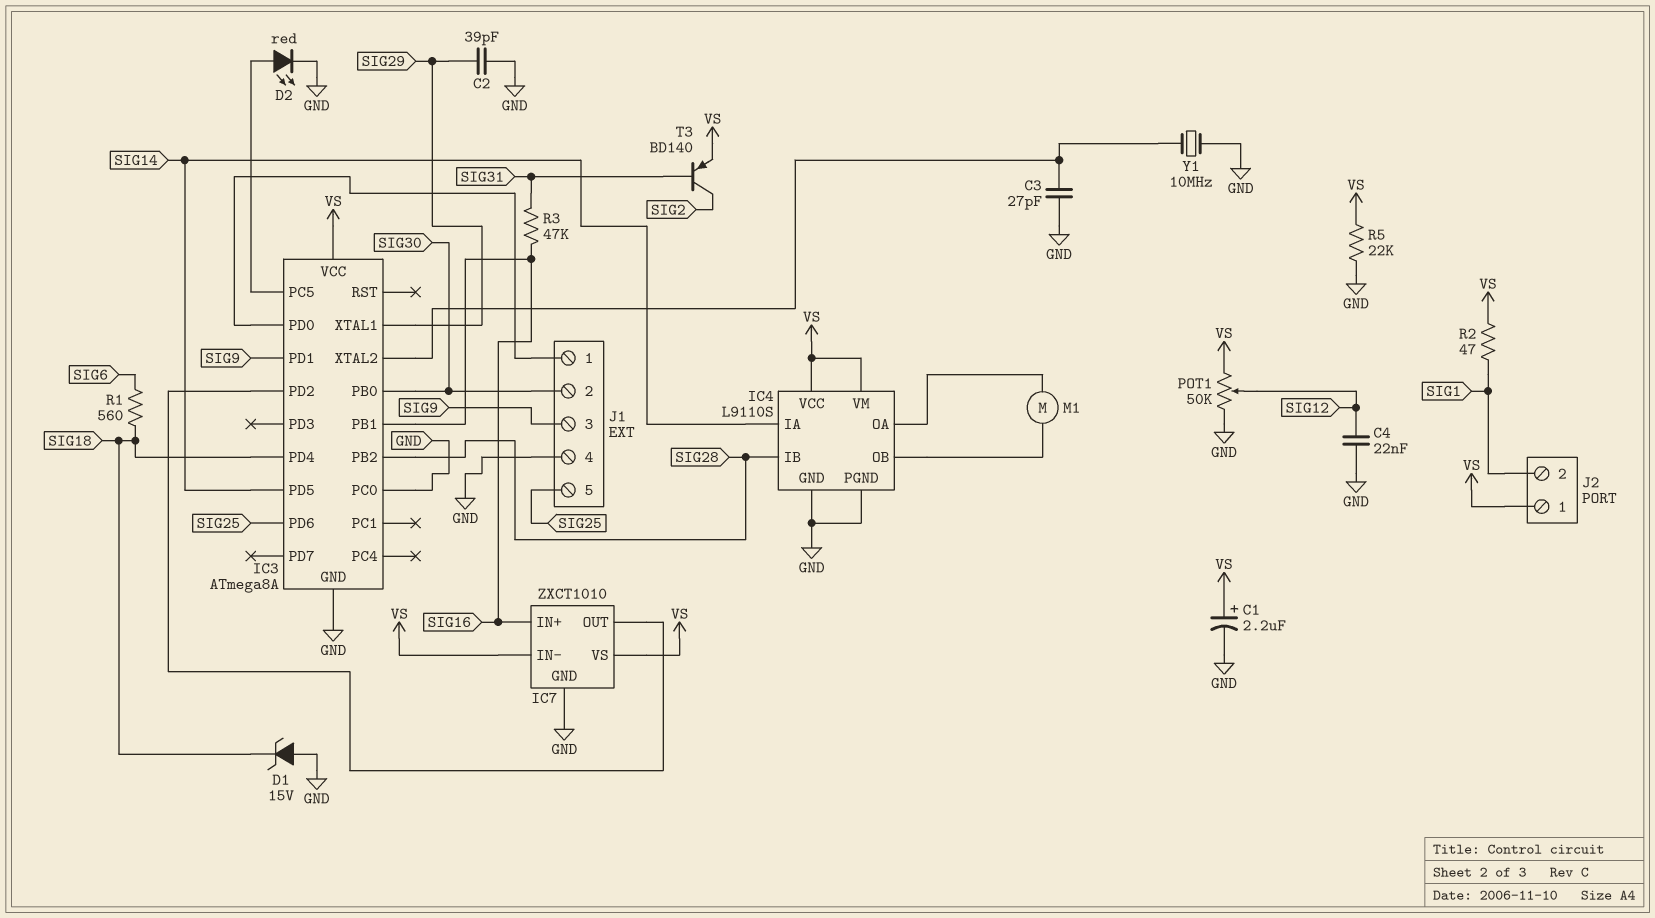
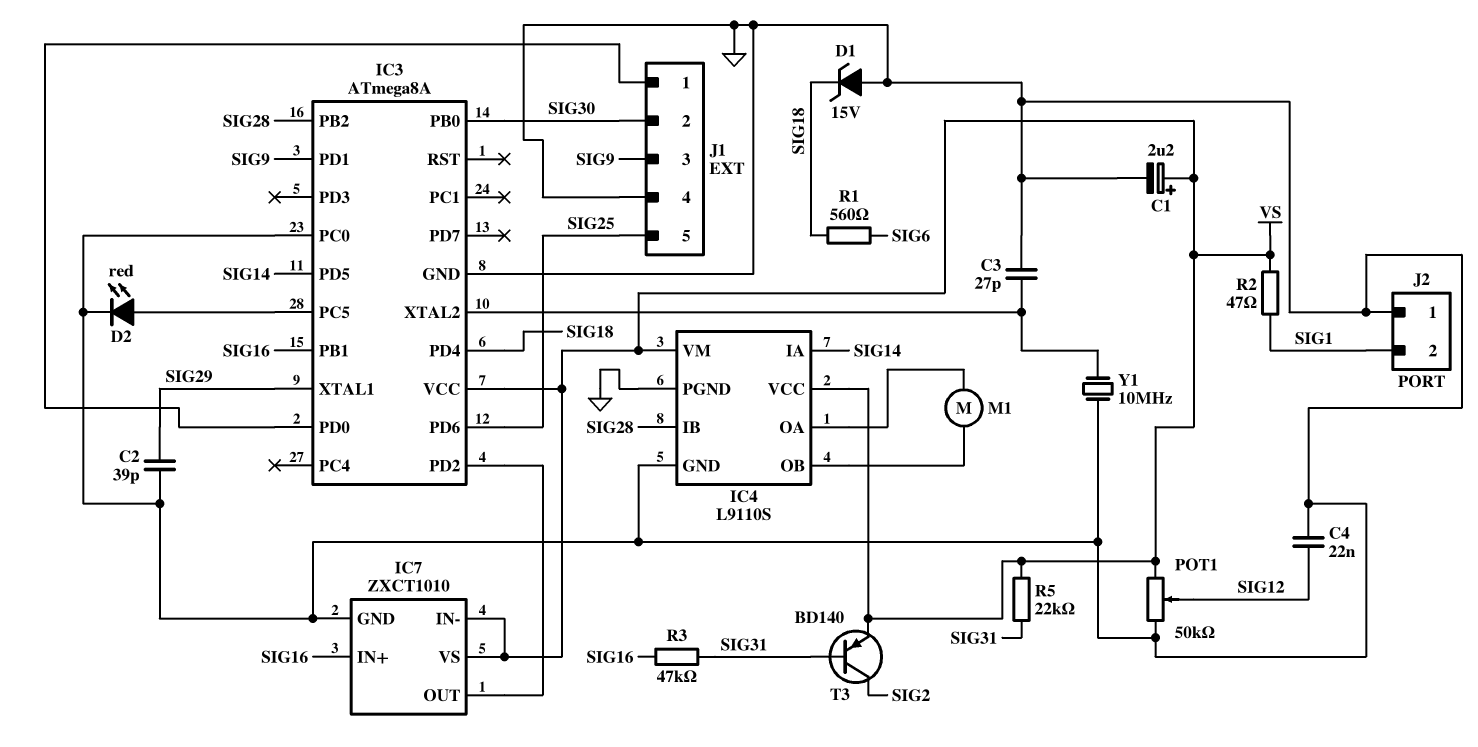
J2 pin 1: VS -> GND
R5: 22k (GND, VS) -> 22k (SIG31, VS)

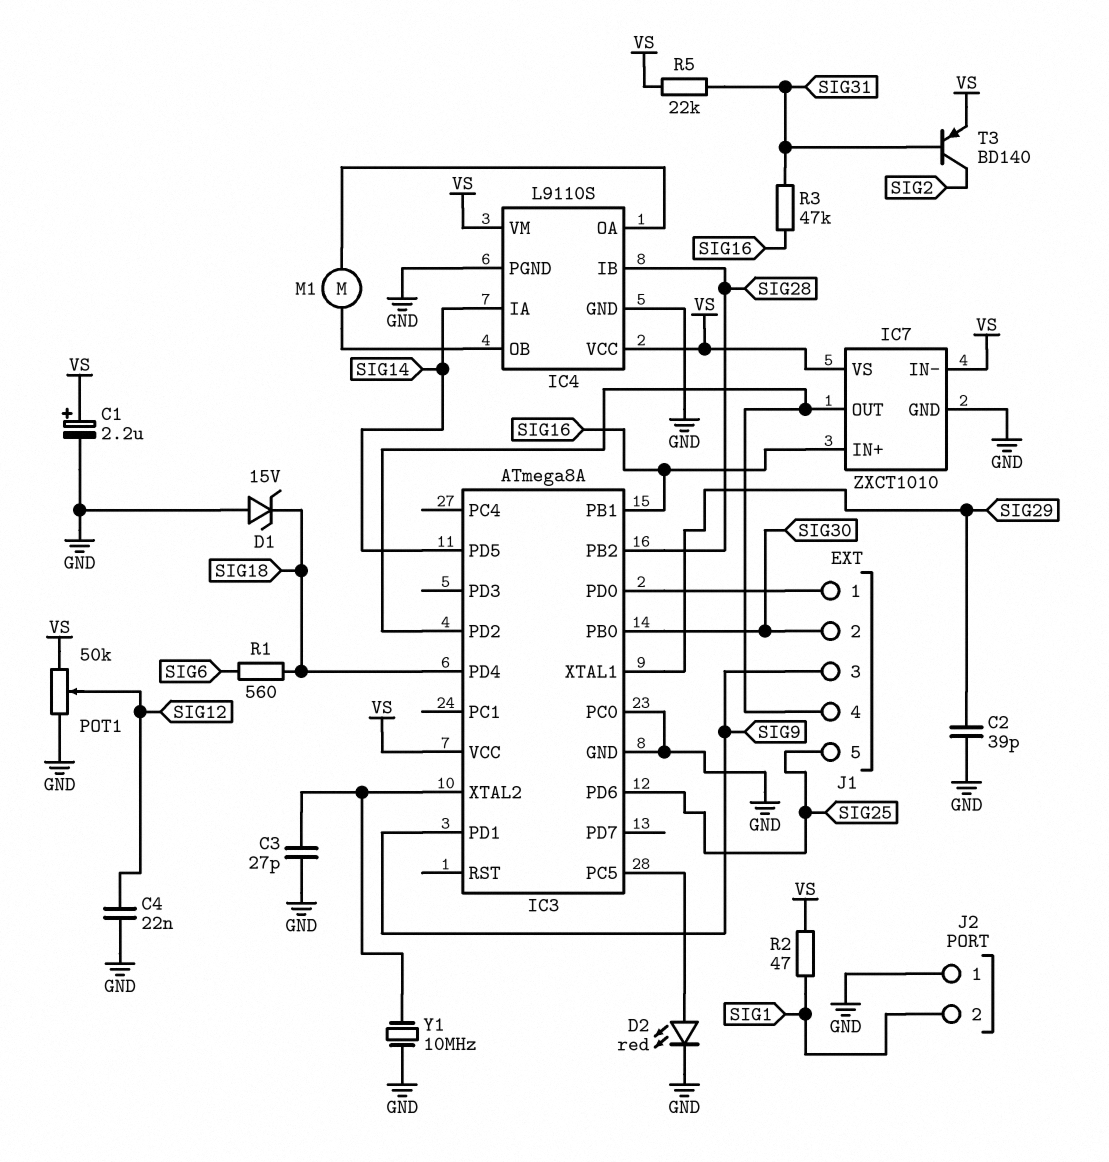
J1 pin 4: GND -> IC3/PD2

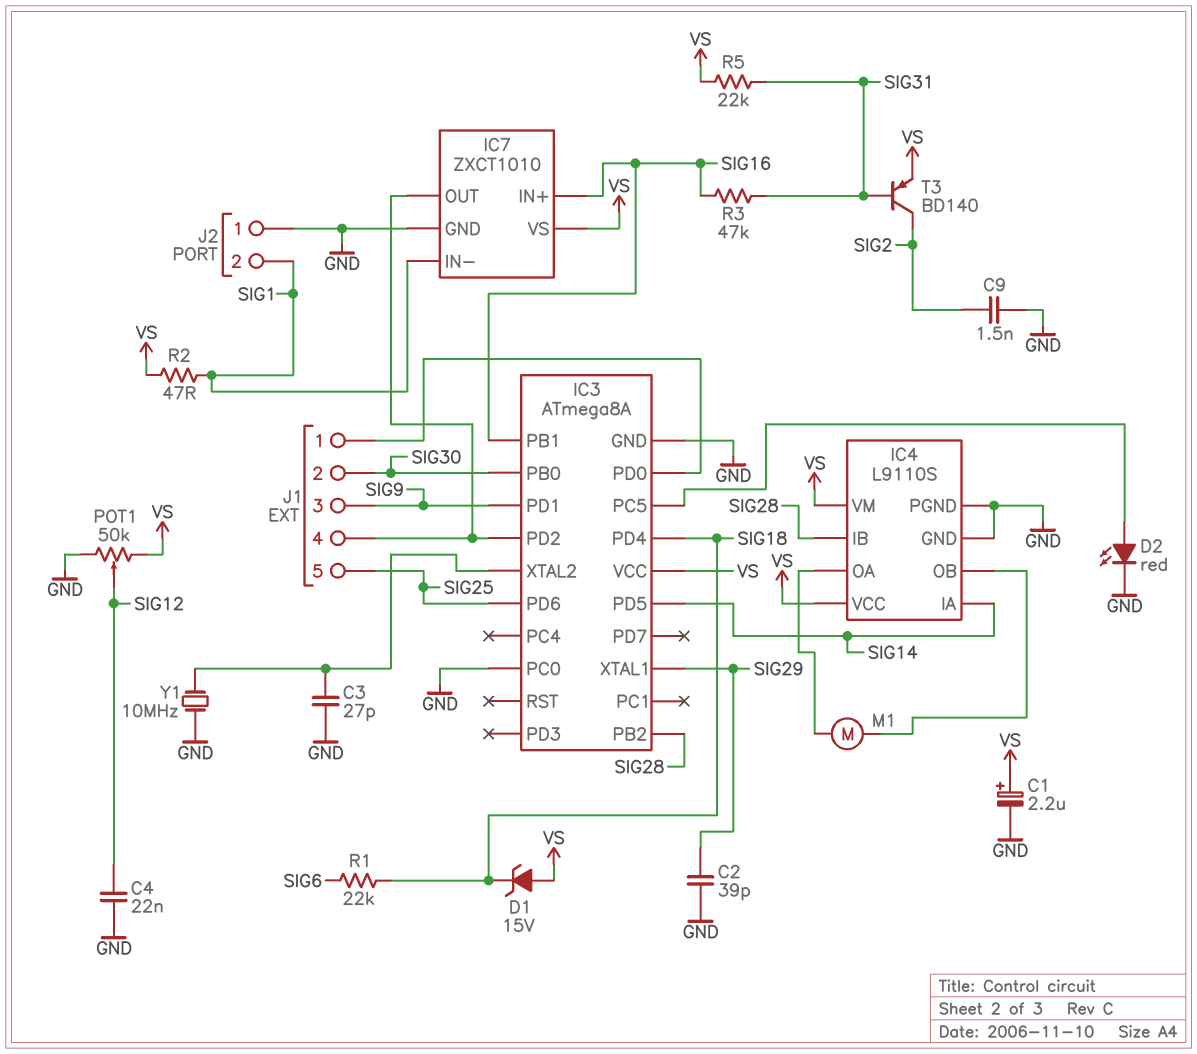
C9: none -> 1.5nF (GND, SIG2)
D1: zener 15V (A GND, K SIG18) -> zener 15V (A VS, K SIG18)
IC7 pin IN-: VS -> SIG1
R1: 560 (SIG6, SIG18) -> 22k (SIG6, SIG18)

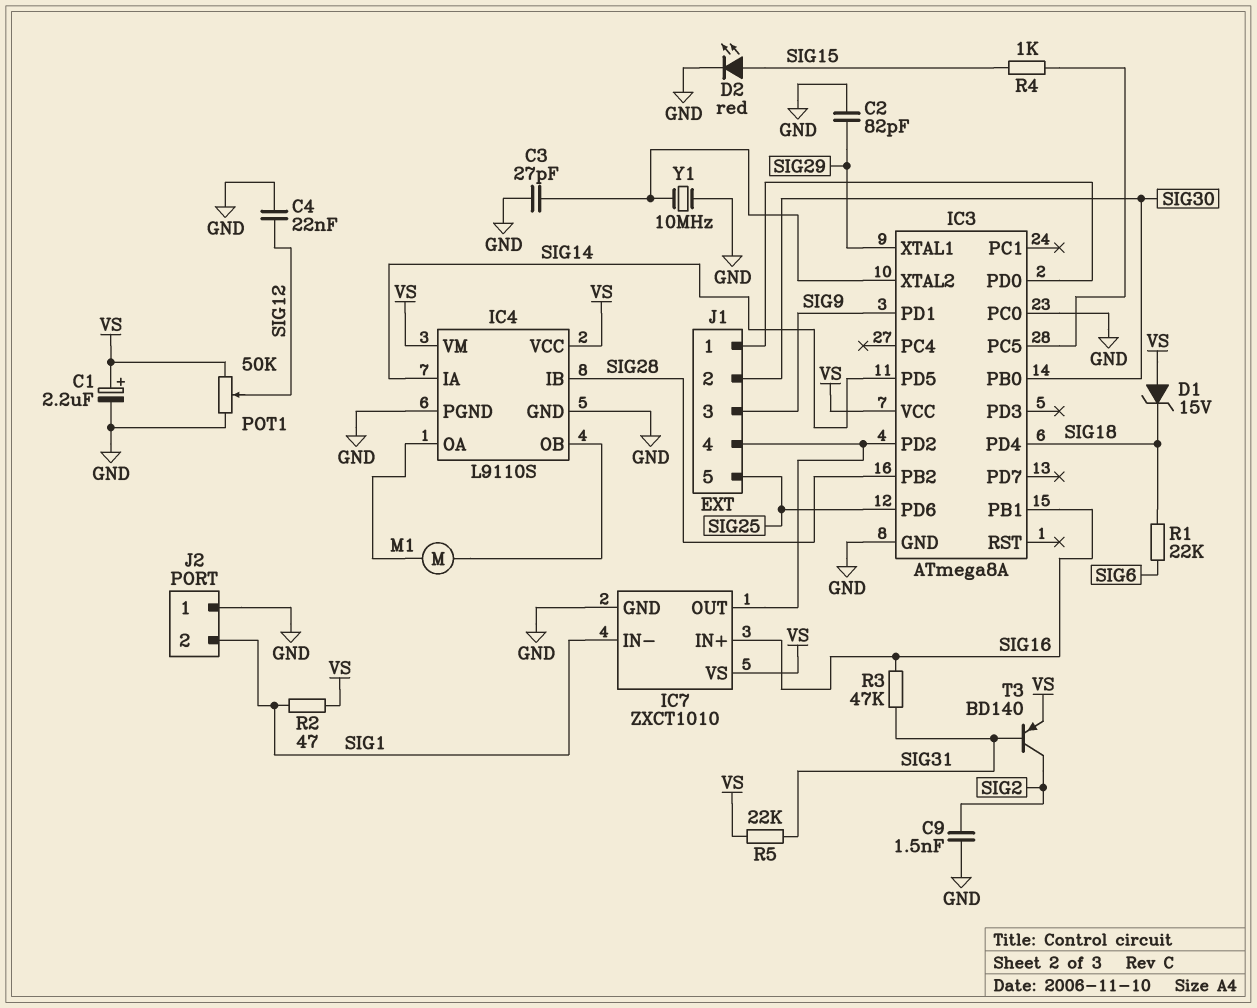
C2: 39pF (GND, SIG29) -> 82pF (GND, SIG29)
D2: LED red (A IC3/PC5, K GND) -> LED red (A SIG15, K GND)
R4: none -> 1k (IC3/PC5, SIG15)

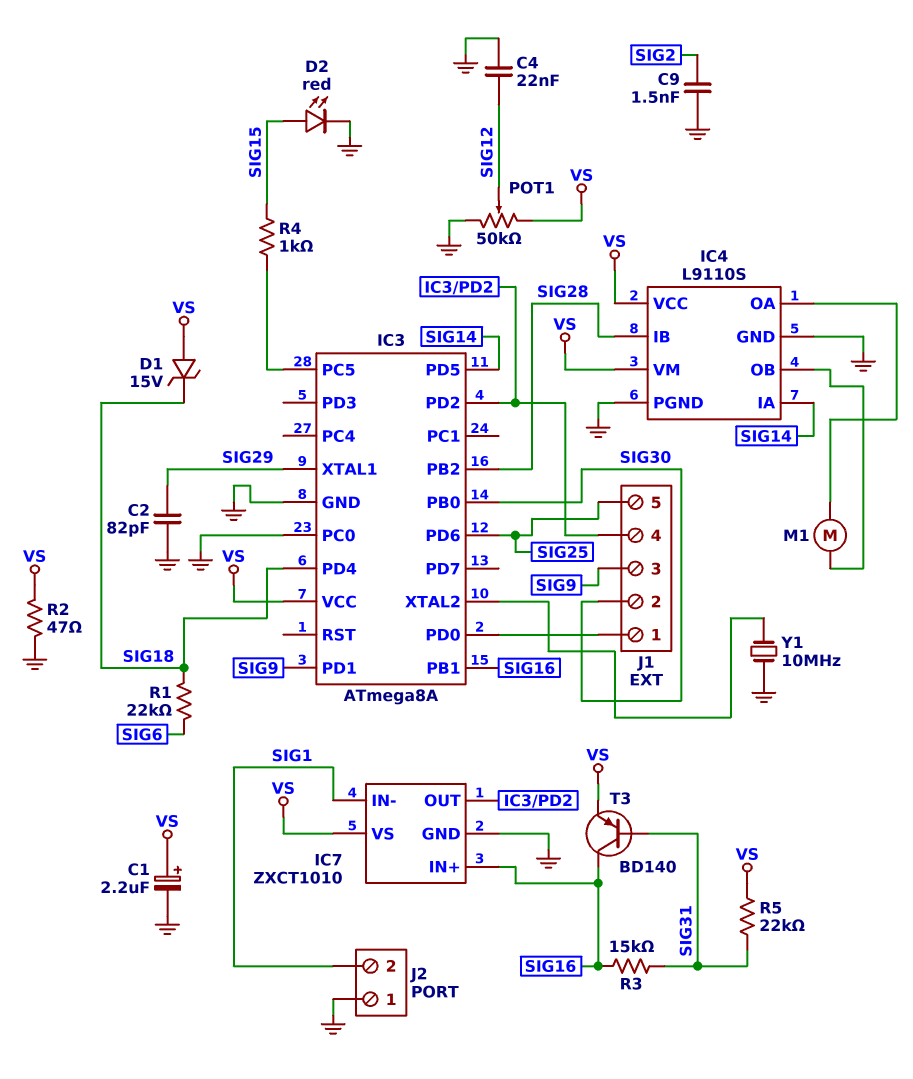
C3: 27pF (GND, IC3/XTAL2) -> none
R2: 47 (SIG1, VS) -> 47 (GND, VS)
R3: 47k (SIG16, SIG31) -> 15k (SIG16, SIG31)
T3: PNP BD140 (B SIG31, C SIG2, E VS) -> PNP BD140 (B SIG31, C SIG16, E VS)

